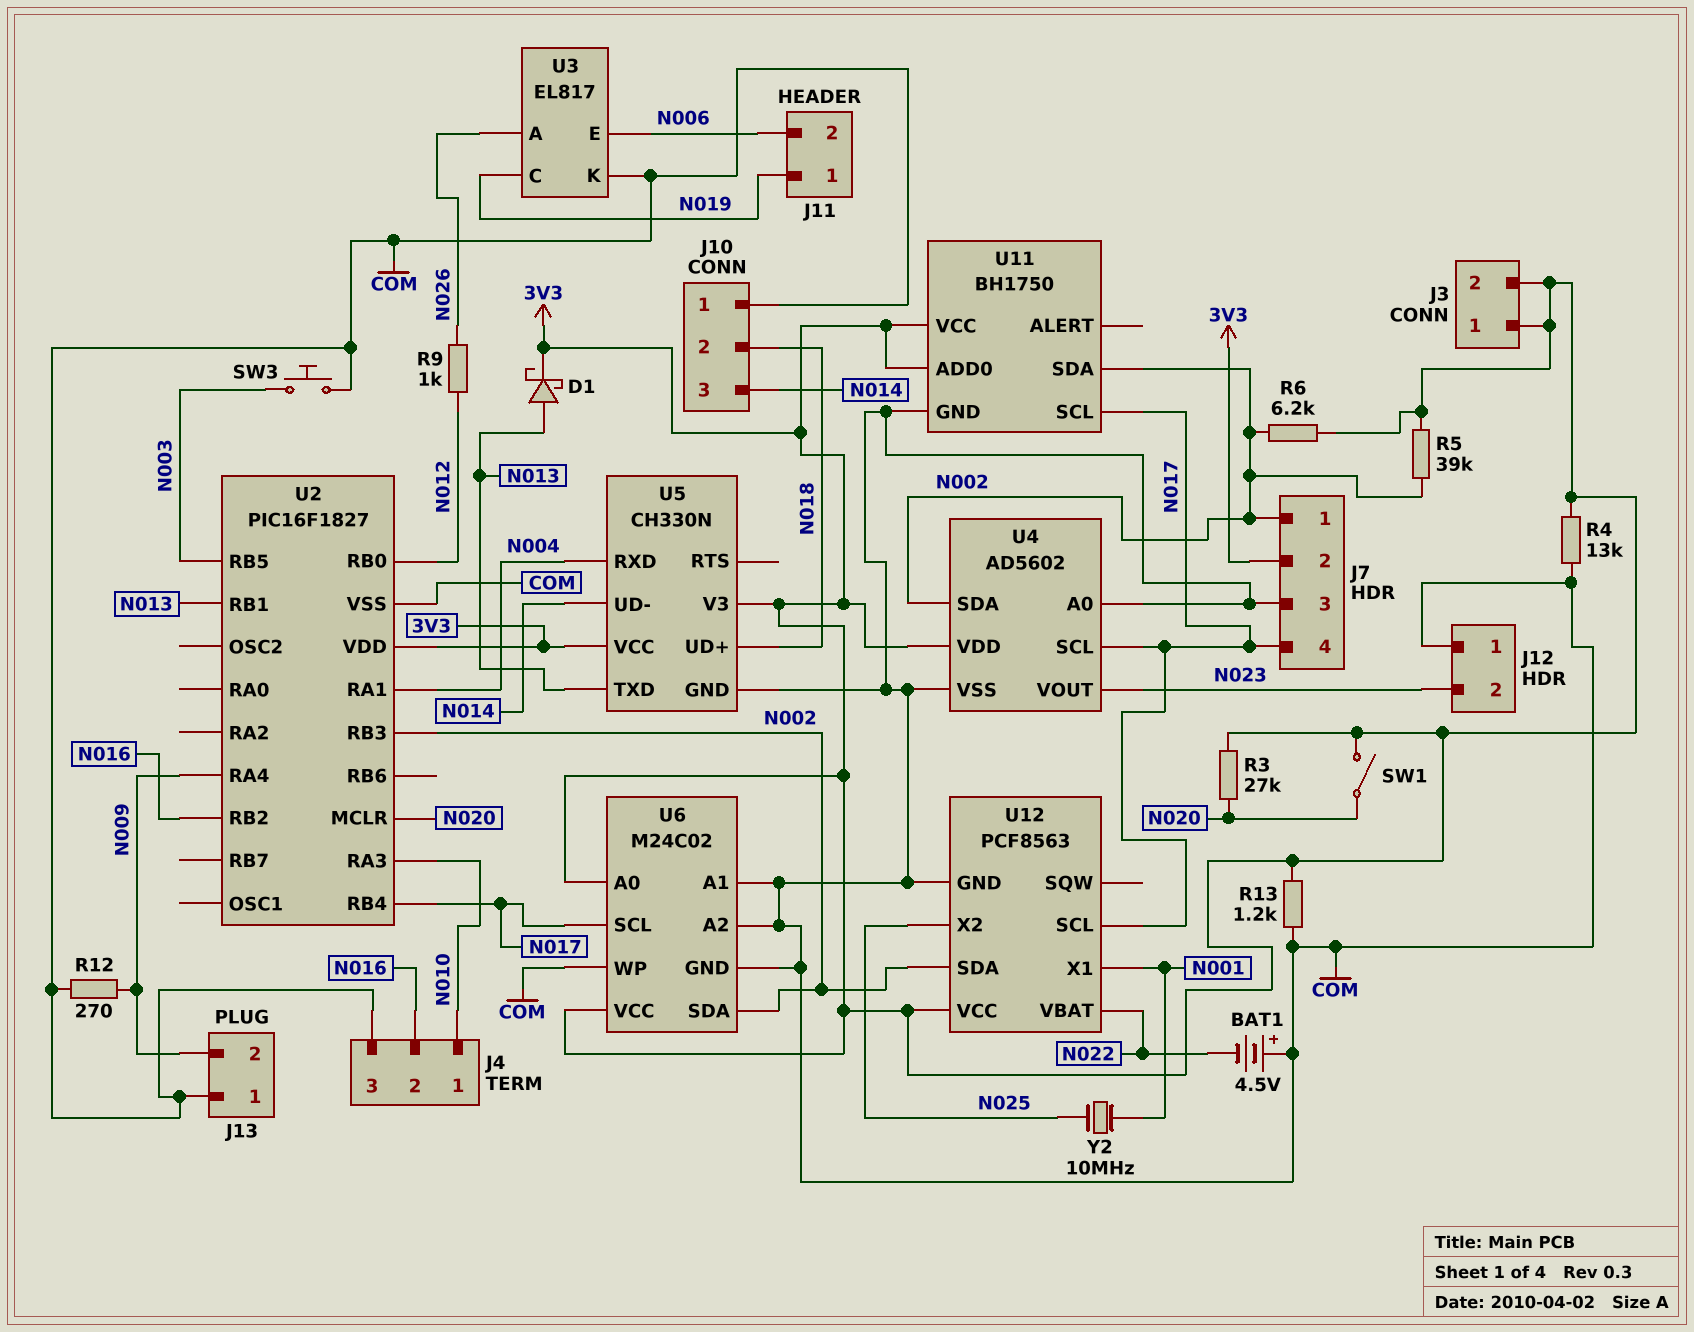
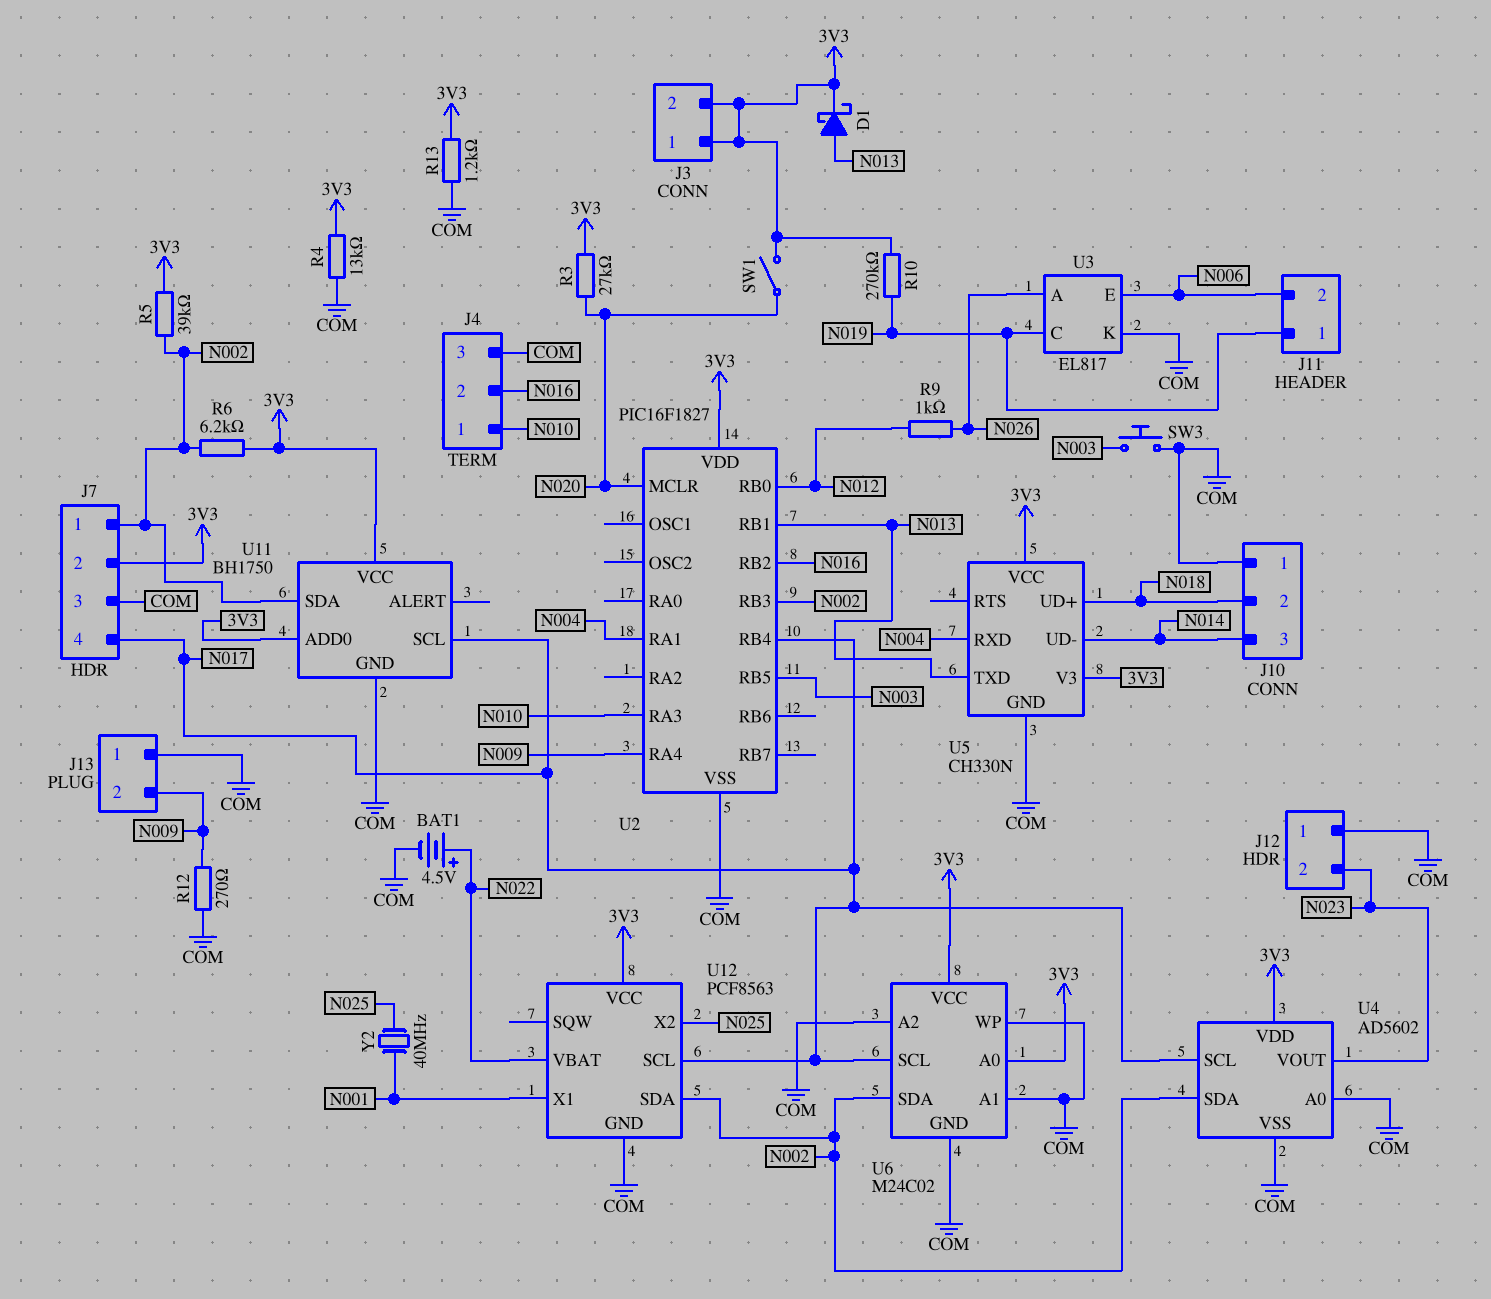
BAT1: 4.5V (plus COM, minus N022) -> 4.5V (plus N022, minus COM)
R10: none -> 270k (3V3, N019)
Y2: 10MHz (N001, N025) -> 40MHz (N001, N025)

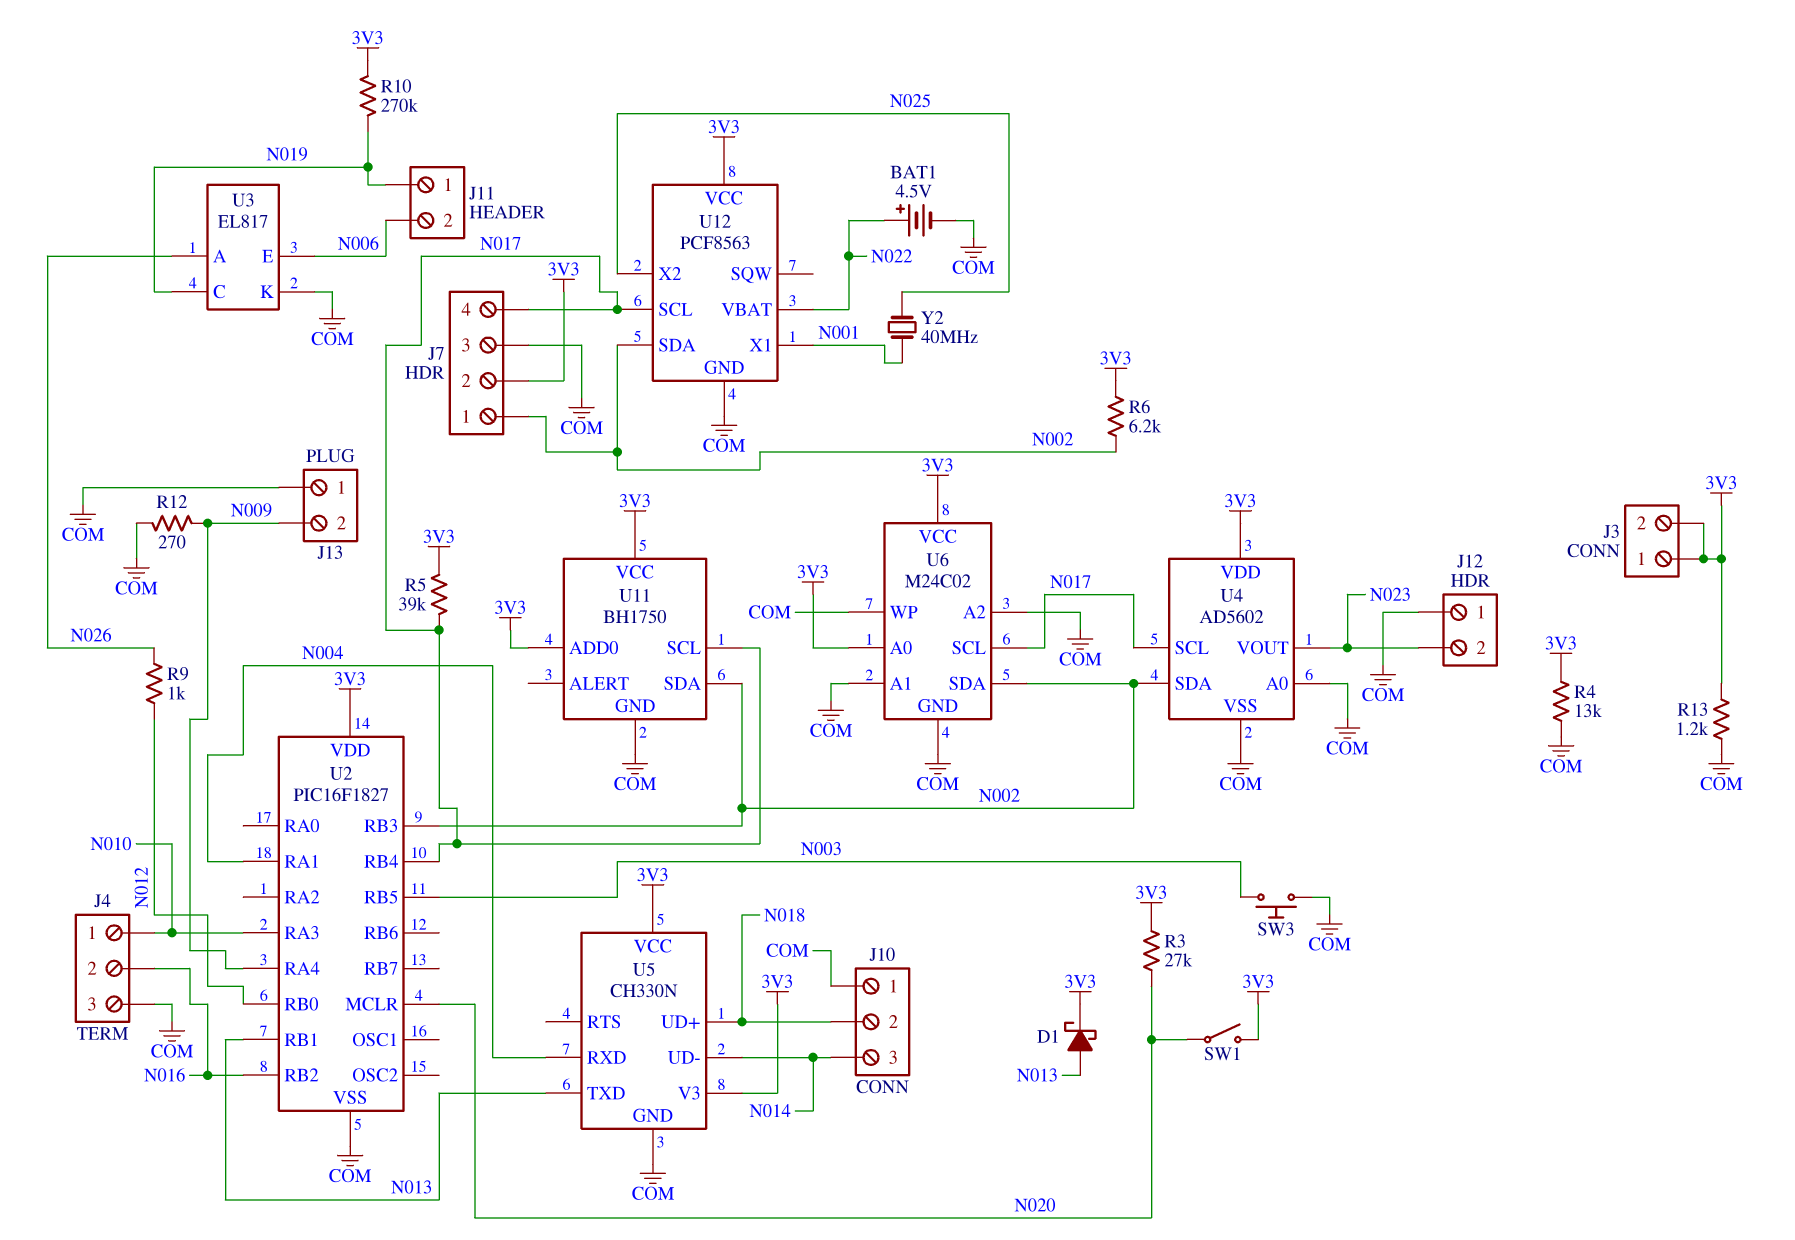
R5: 39k (3V3, N002) -> 39k (3V3, N017)

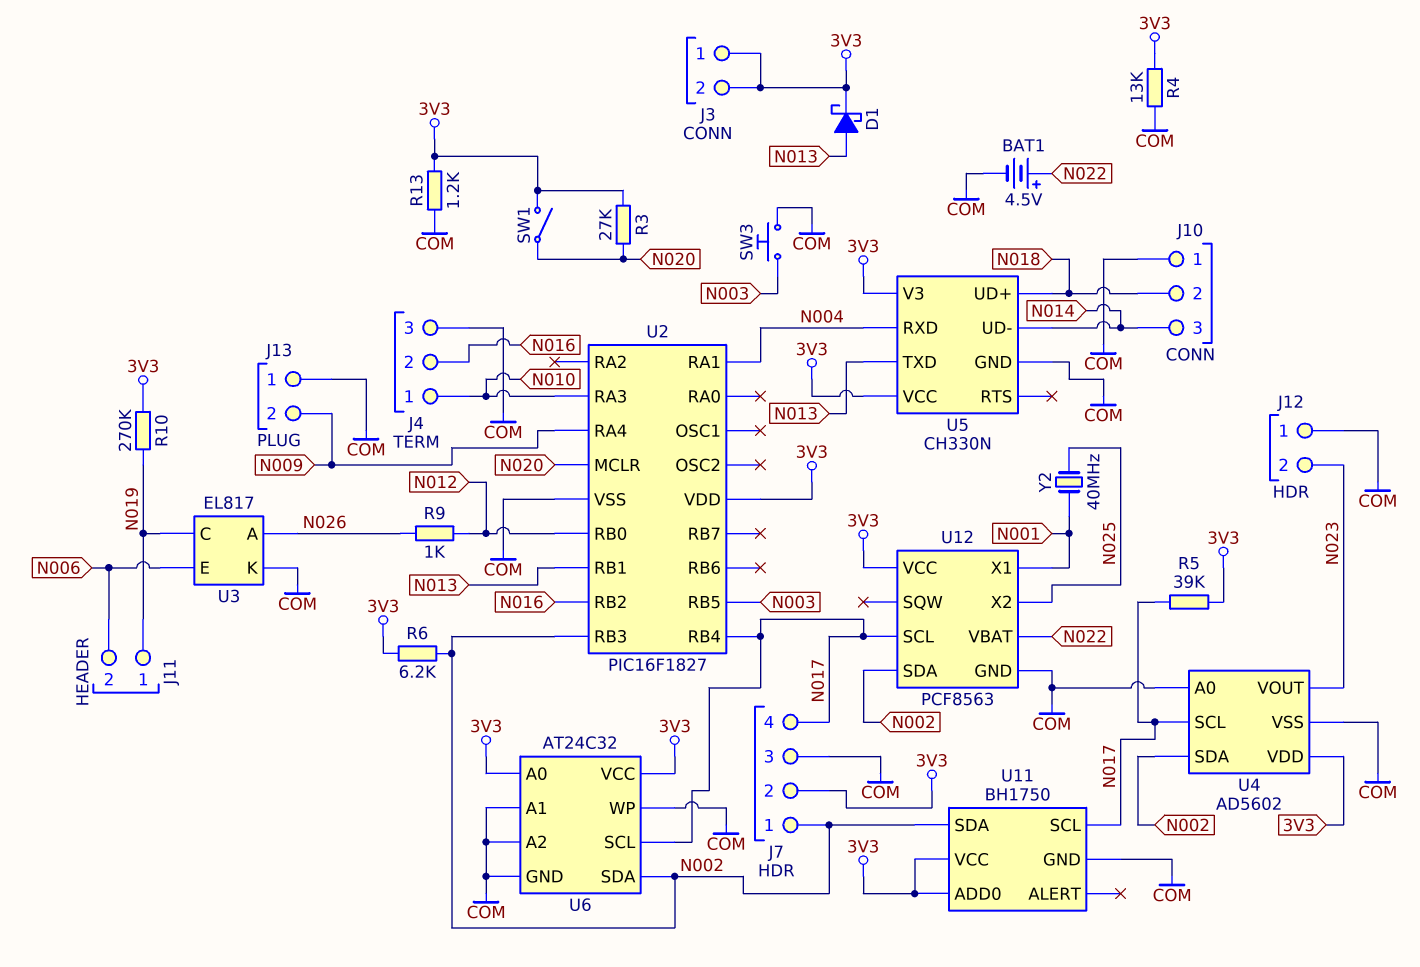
R12: 270 (COM, N009) -> none
U6: M24C02 -> AT24C32

